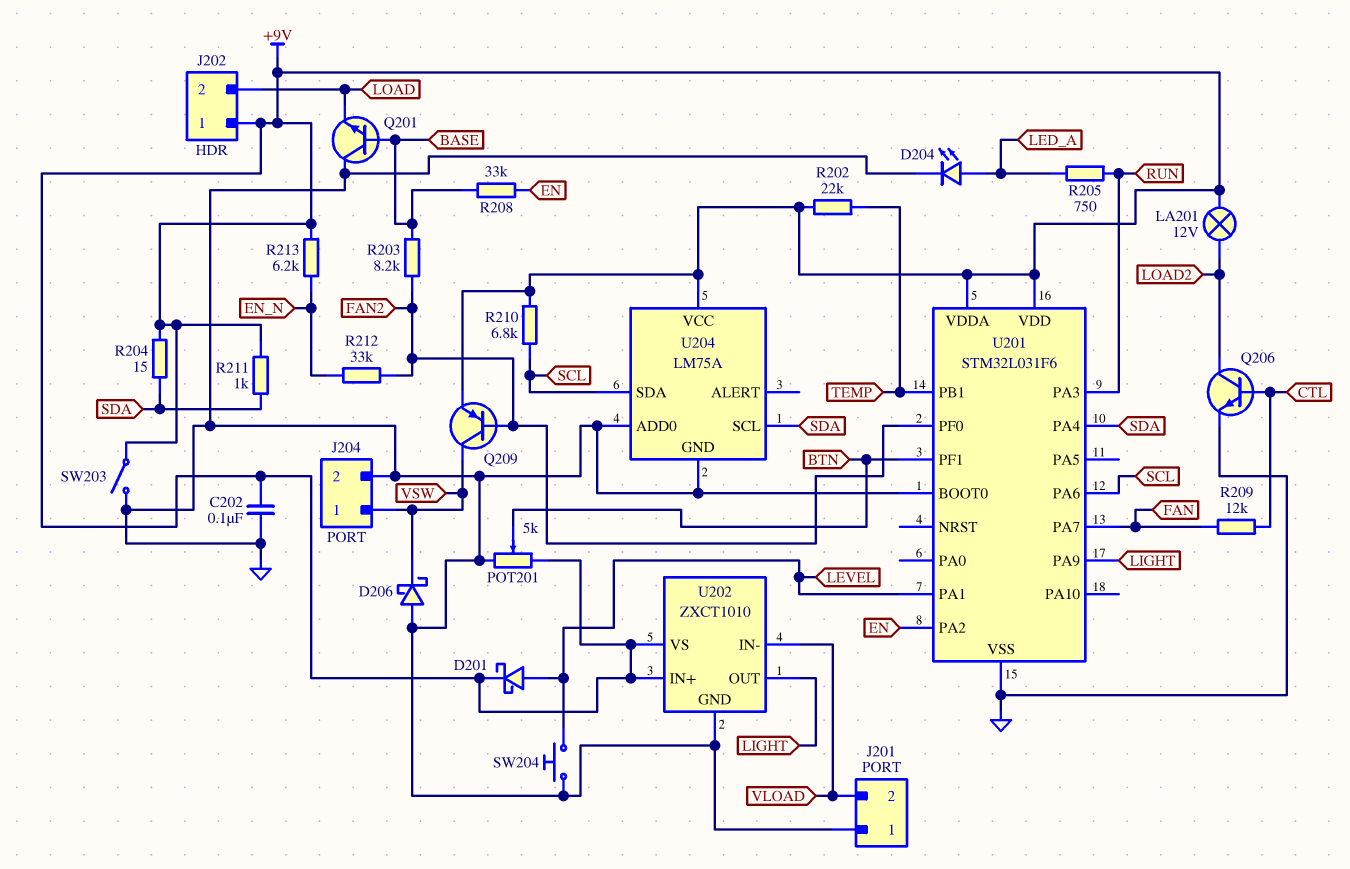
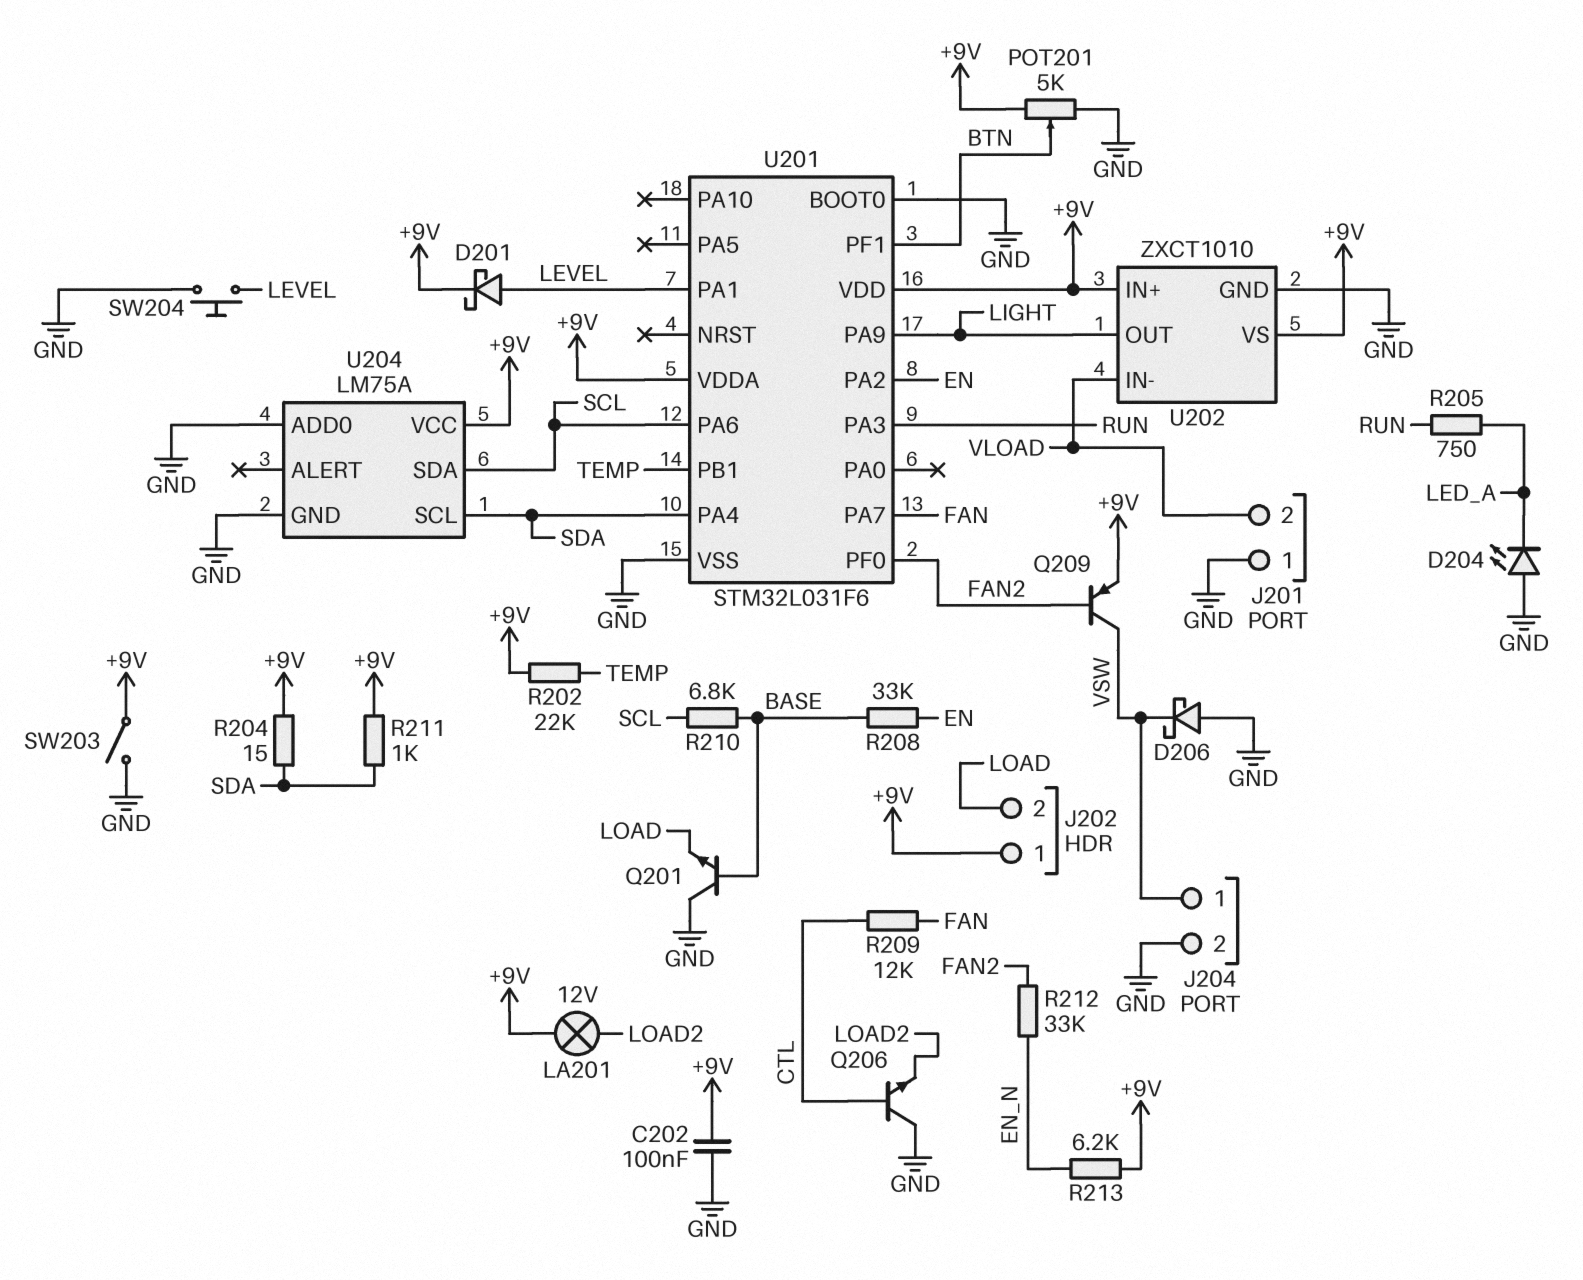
D204: LED (A LED_A, K GND) -> LED (A GND, K LED_A)
Q206: NPN (B CTL, C LOAD2, E GND) -> NPN (B CTL, C GND, E LOAD2)
R203: 8.2k (BASE, FAN2) -> none
R210: 6.8k (+9V, SCL) -> 6.8k (BASE, SCL)

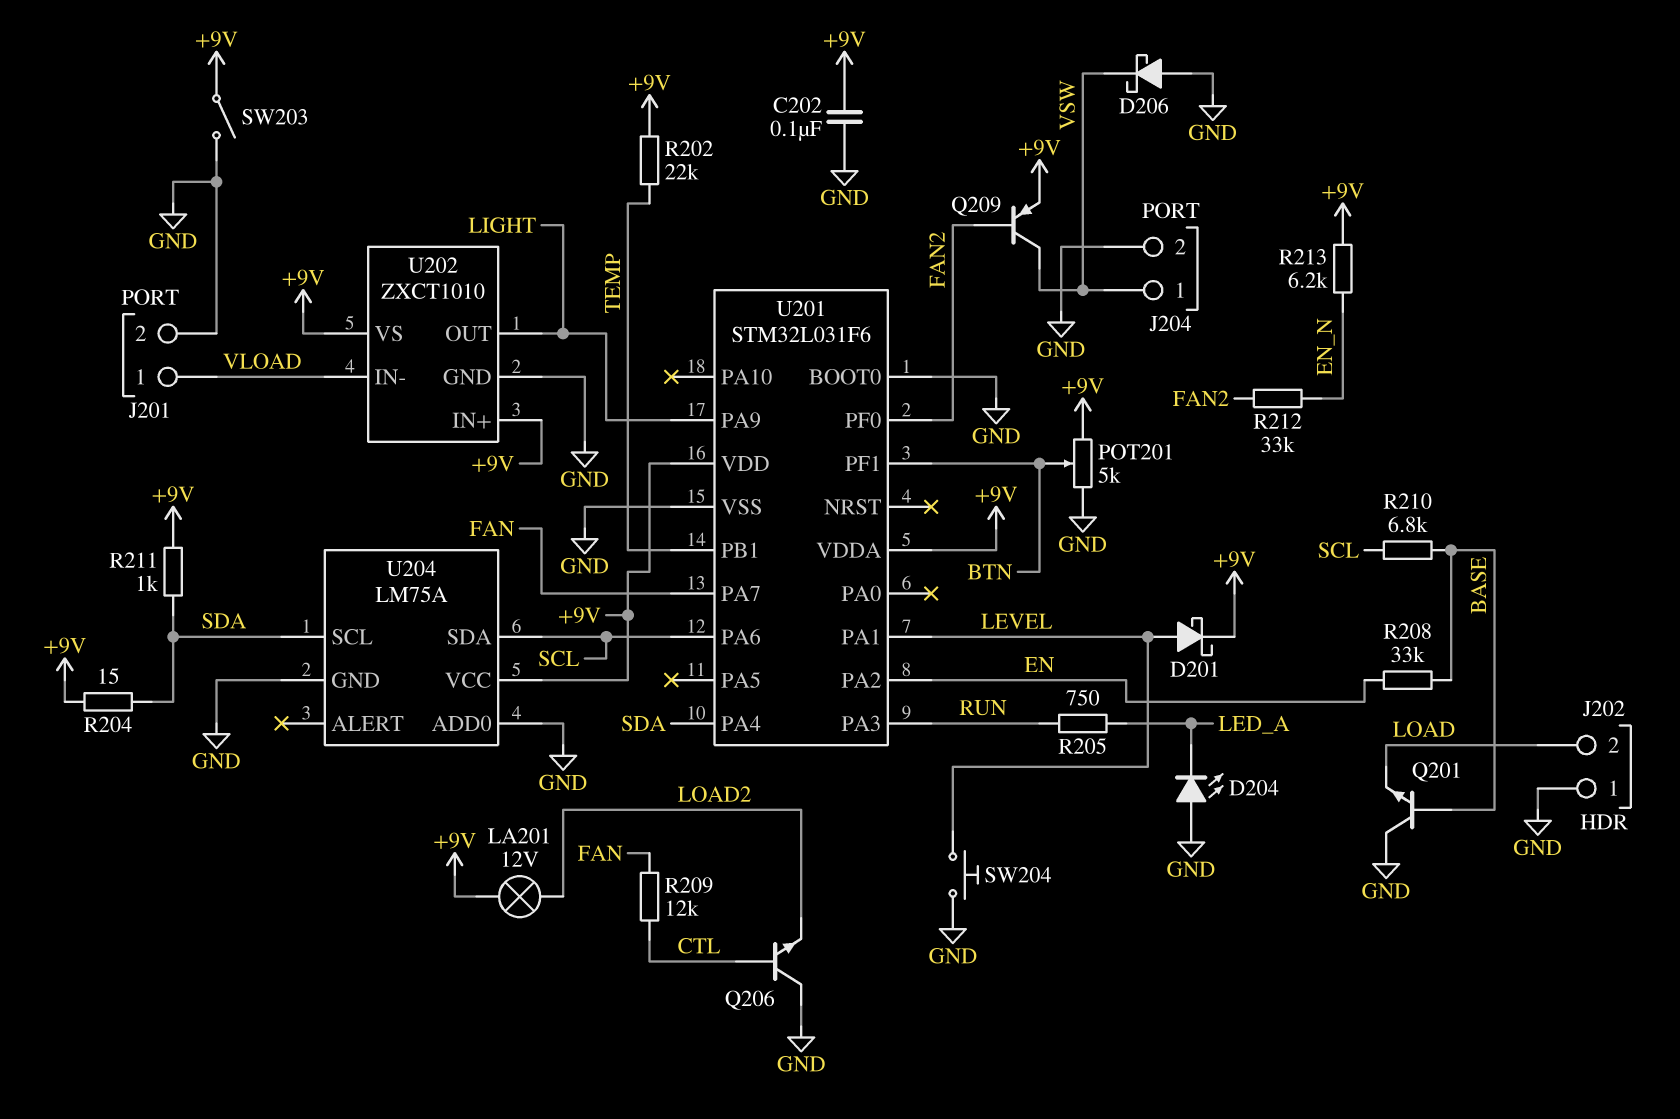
J201 pin 1: GND -> VLOAD
J201 pin 2: VLOAD -> GND
J202 pin 1: +9V -> GND

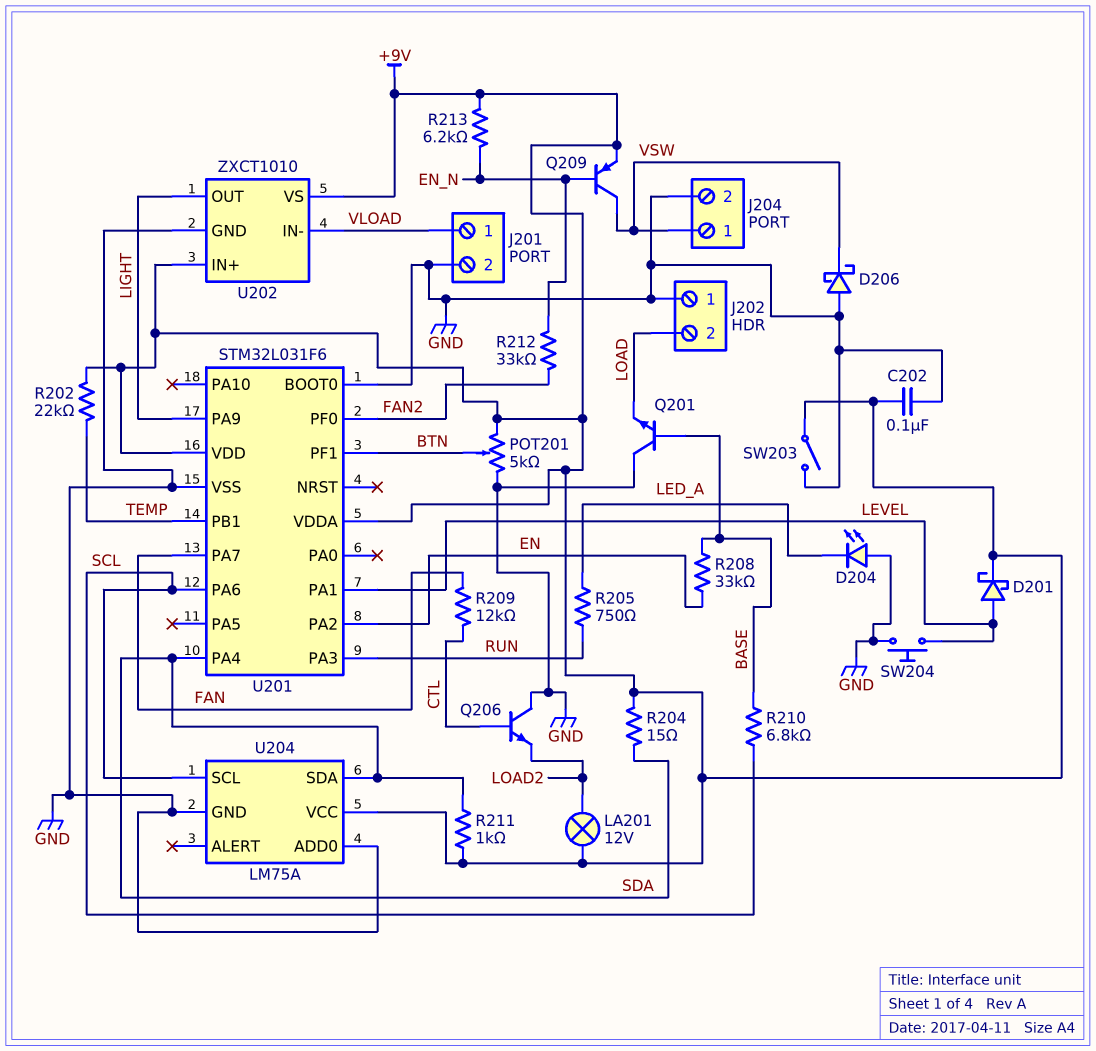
Q209: PNP (B FAN2, C VSW, E +9V) -> PNP (B EN_N, C VSW, E +9V)
U204 pin SCL: SDA -> SCL
U204 pin SDA: SCL -> SDA

